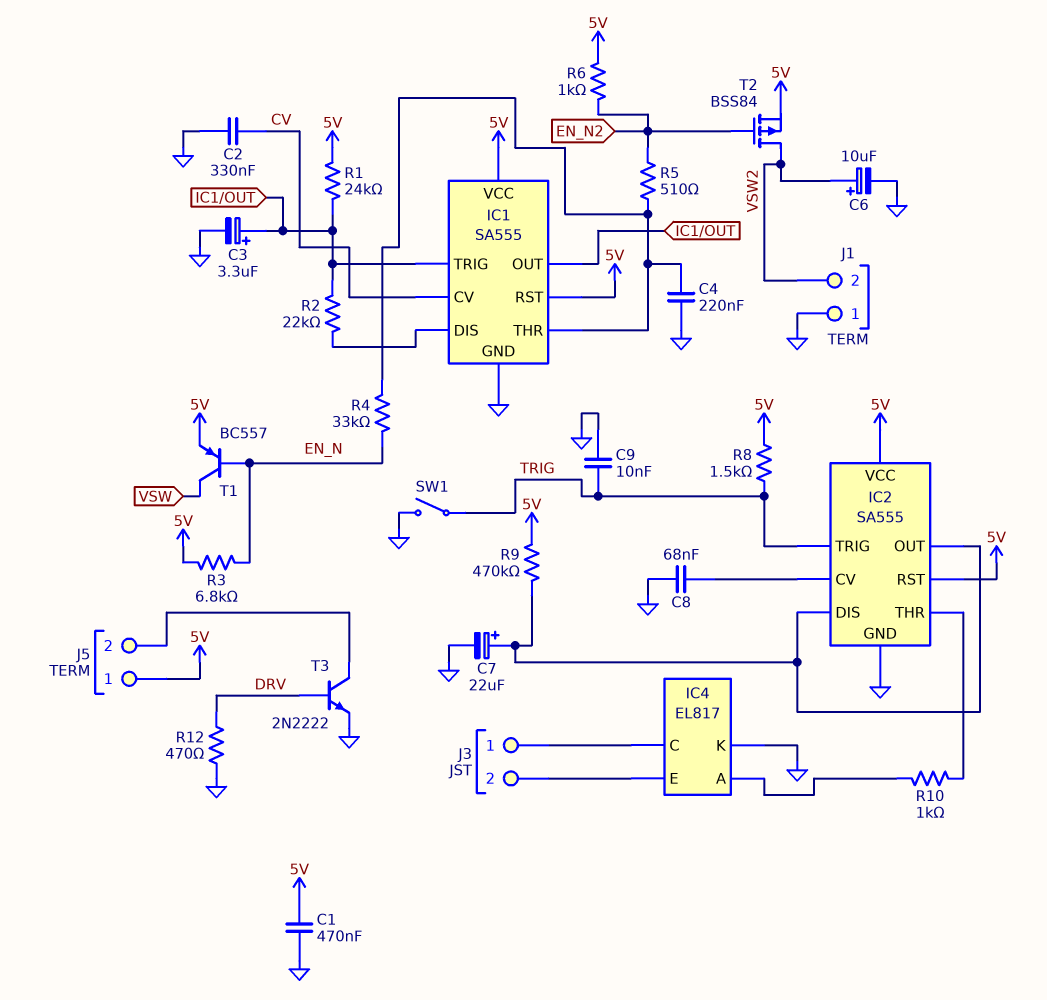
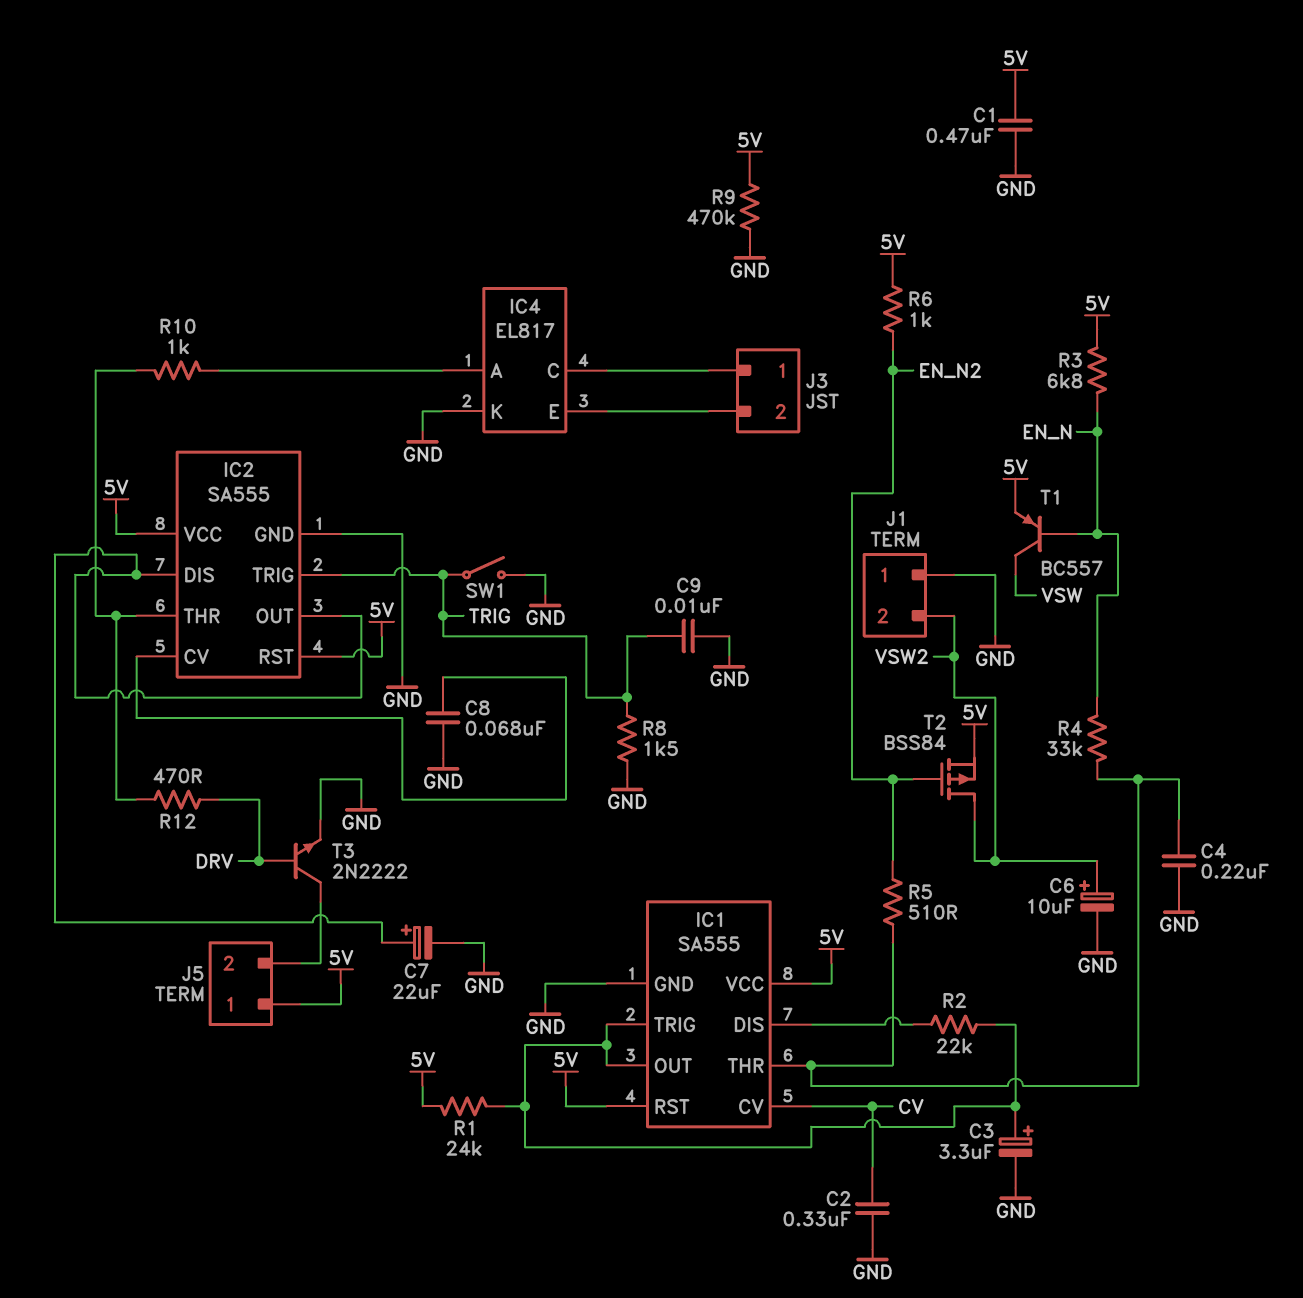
R8: 1.5k (5V, TRIG) -> 1.5k (GND, TRIG)
R9: 470k (5V, IC2/DIS) -> 470k (5V, GND)
R12: 470 (DRV, GND) -> 470 (DRV, IC2/THR)

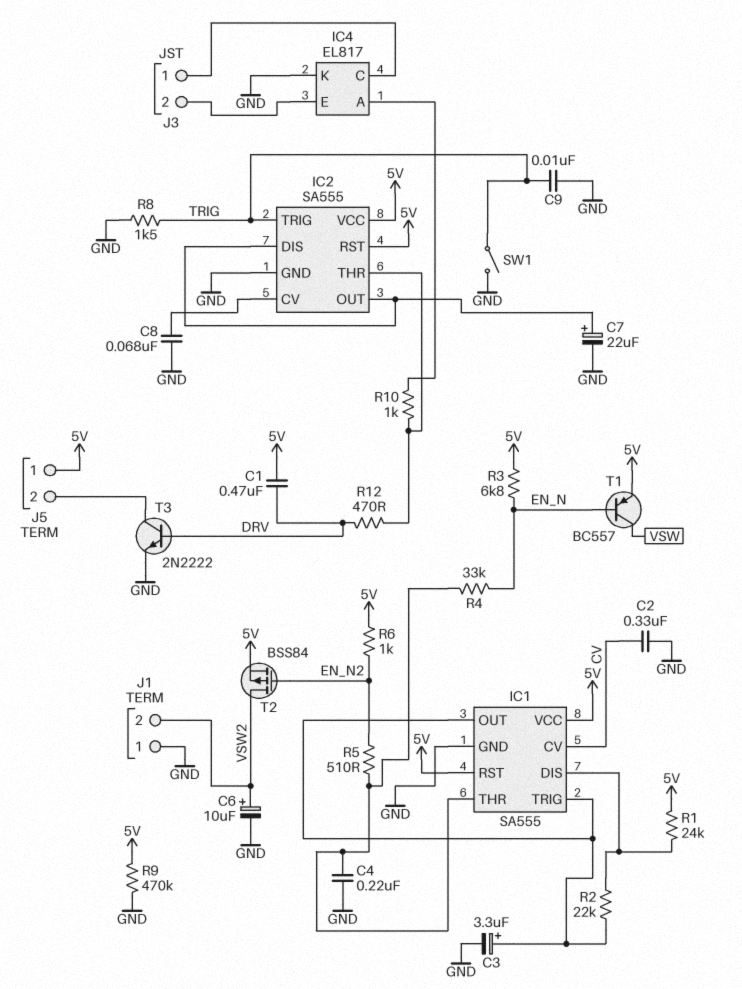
C1: 470nF (5V, GND) -> 470nF (5V, DRV)
R1: 24k (5V, IC1/OUT) -> 24k (5V, IC1/DIS)

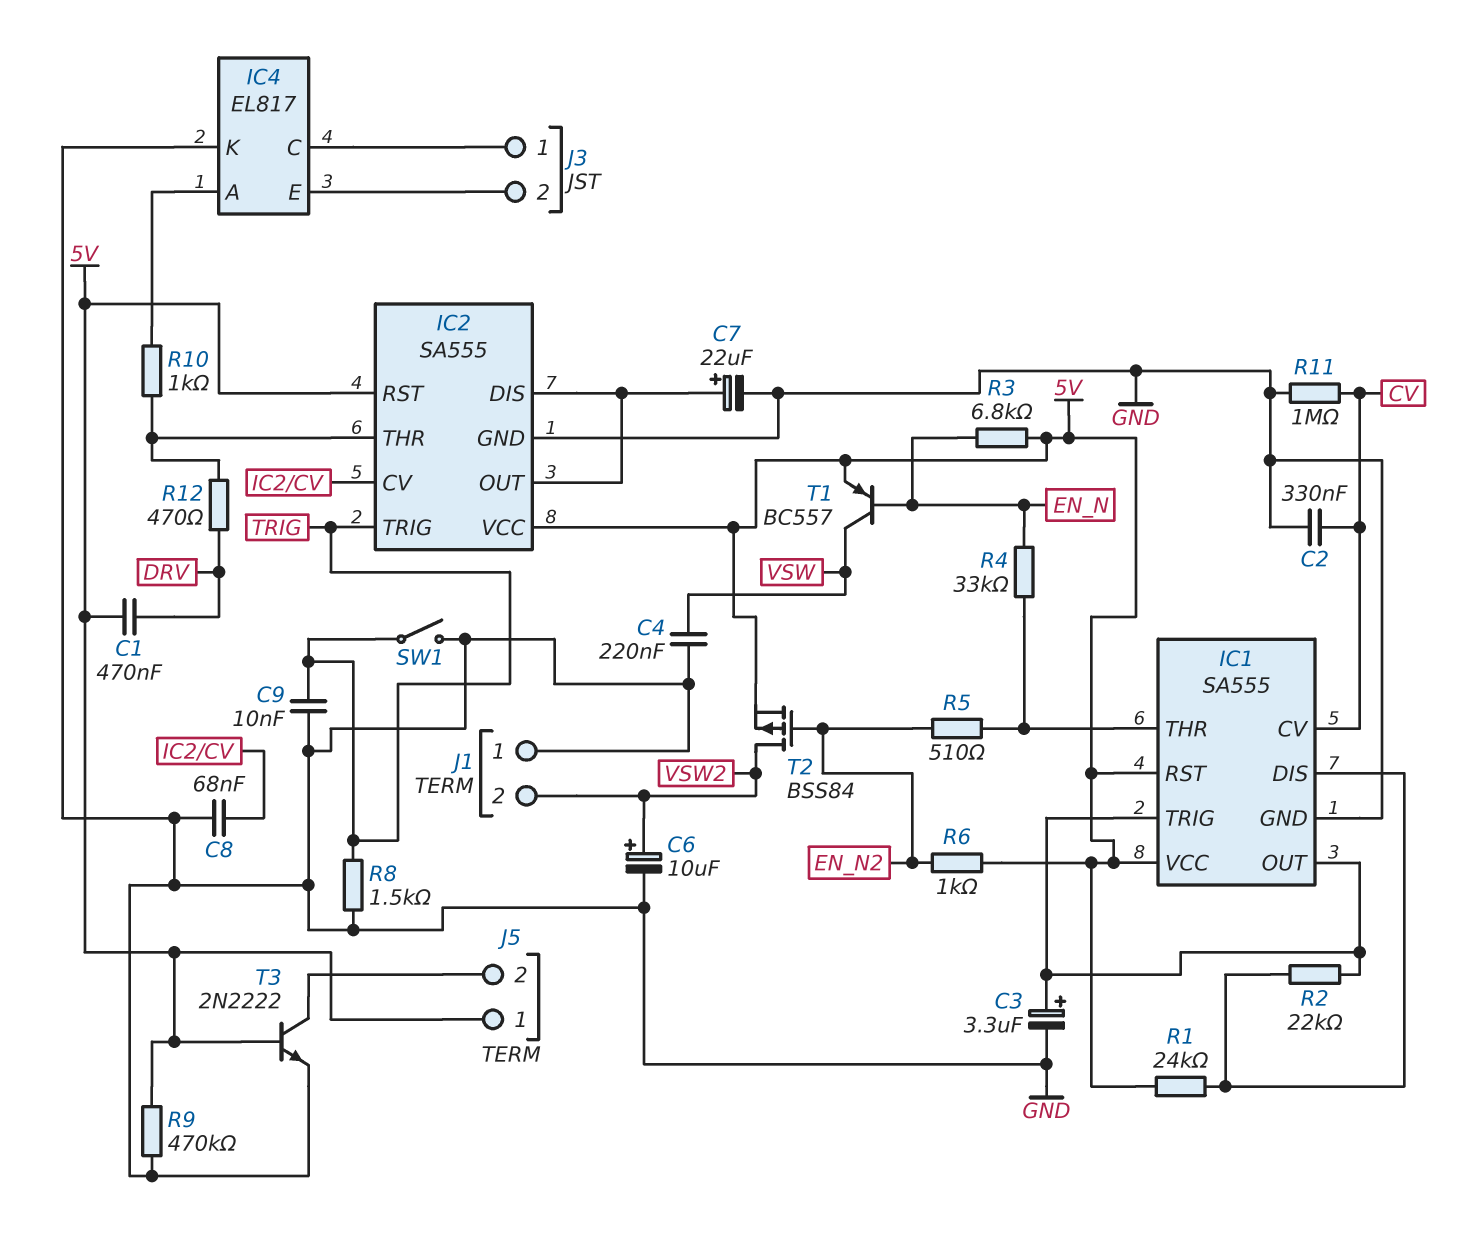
C4: 220nF (GND, IC1/THR) -> 220nF (GND, VSW)
R11: none -> 1M (CV, GND)
T3: NPN 2N2222 (B DRV, C J5/2, E GND) -> NPN 2N2222 (B 5V, C J5/2, E GND)

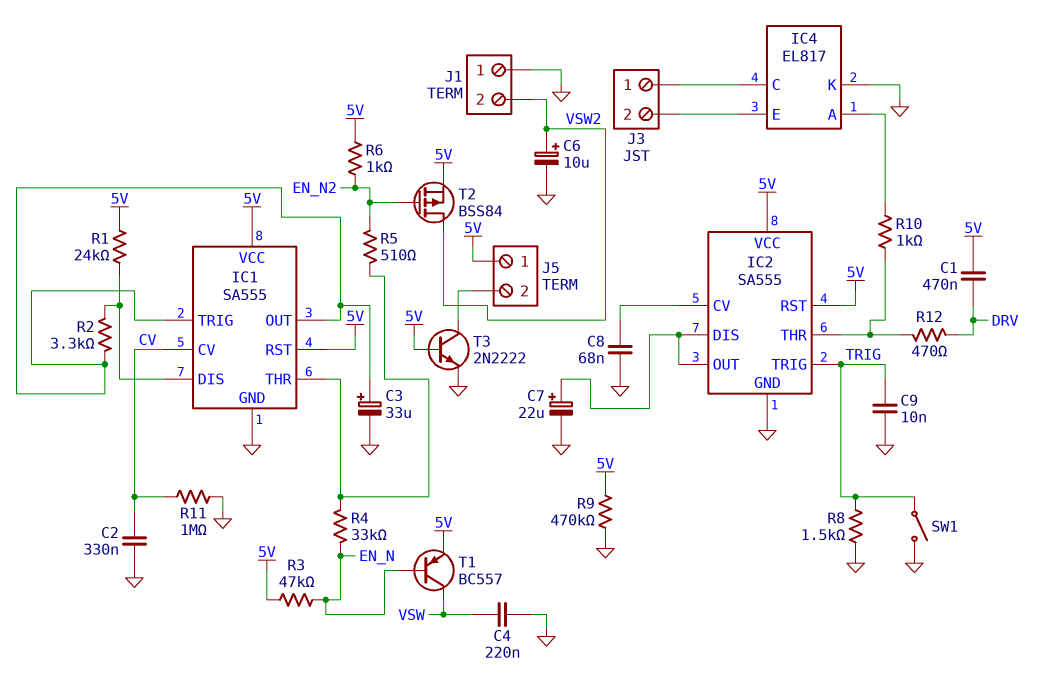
C3: 3.3uF (plus IC1/OUT, minus GND) -> 33uF (plus IC1/OUT, minus GND)
R2: 22k (IC1/DIS, IC1/OUT) -> 3.3k (IC1/DIS, IC1/OUT)
R3: 6.8k (5V, EN_N) -> 47k (5V, EN_N)

